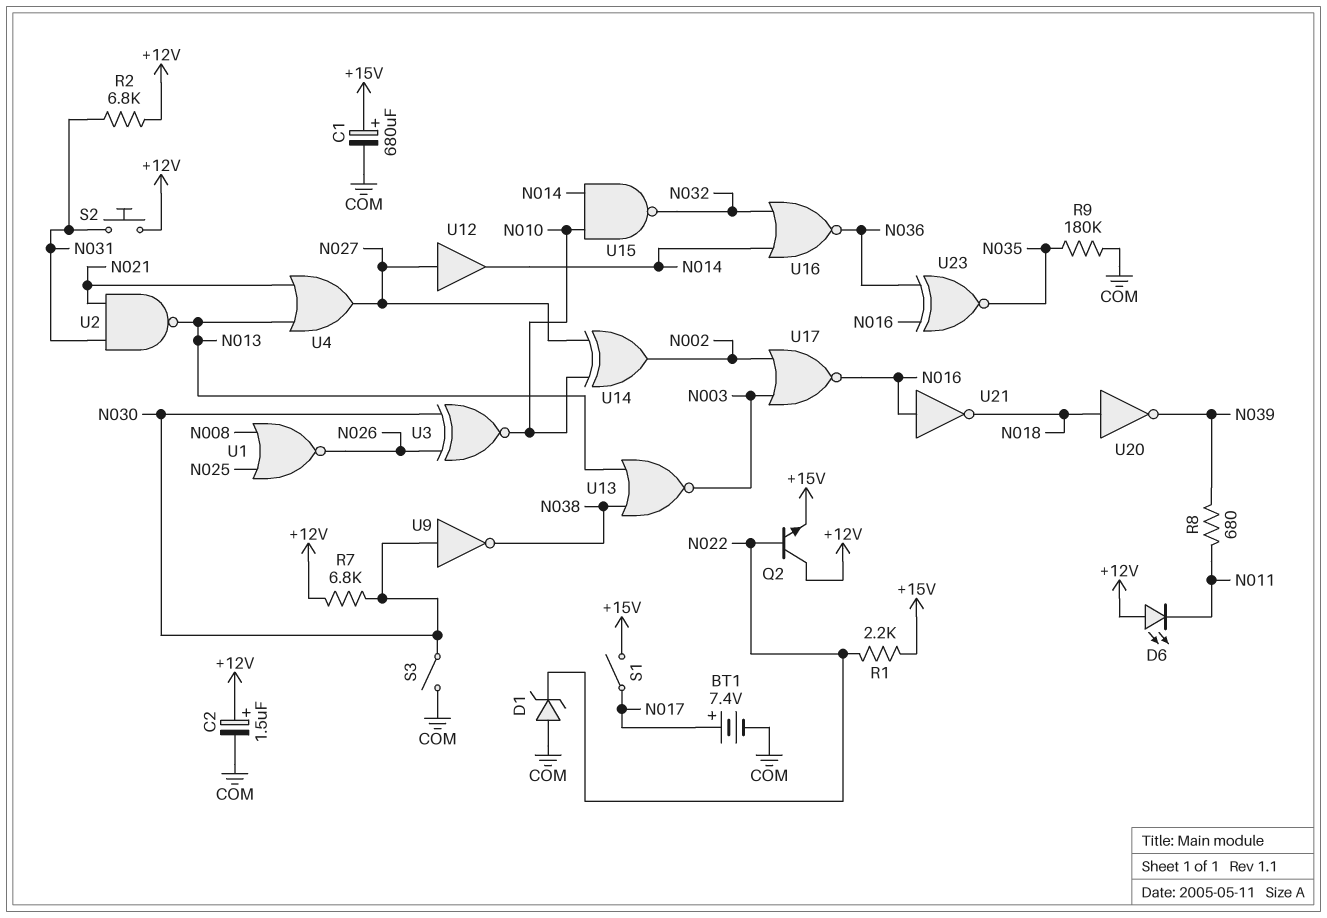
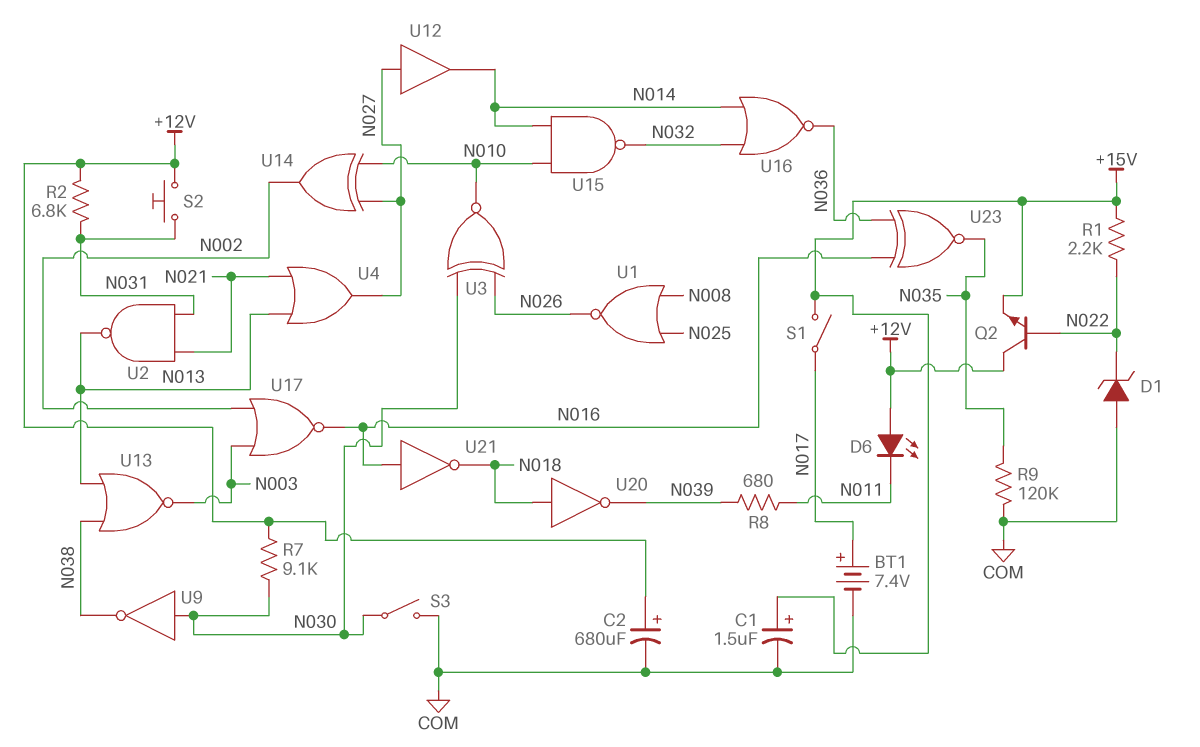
C1: 680uF (plus +15V, minus COM) -> 1.5uF (plus +15V, minus COM)
C2: 1.5uF (plus +12V, minus COM) -> 680uF (plus +12V, minus COM)
R7: 6.8k (+12V, N030) -> 9.1k (+12V, N030)
R9: 180k (COM, N035) -> 120k (COM, N035)

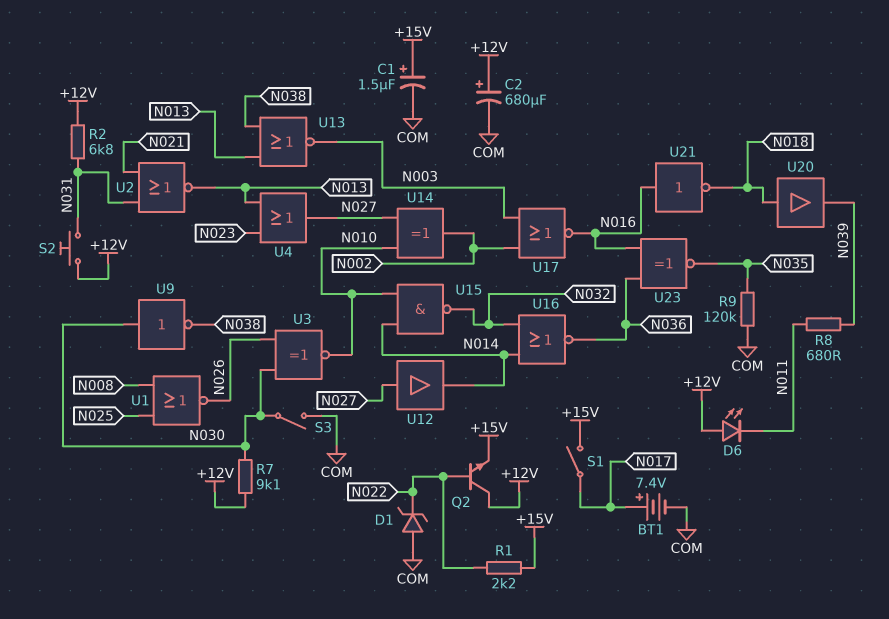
U2: NAND (in N021, in N031, out N013) -> NOR (in N021, in N031, out N013)
U4: OR (in N013, in N021, out N027) -> OR (in N013, in N023, out N027)
U20: NOT (in N018, out N039) -> buffer (in N018, out N039)

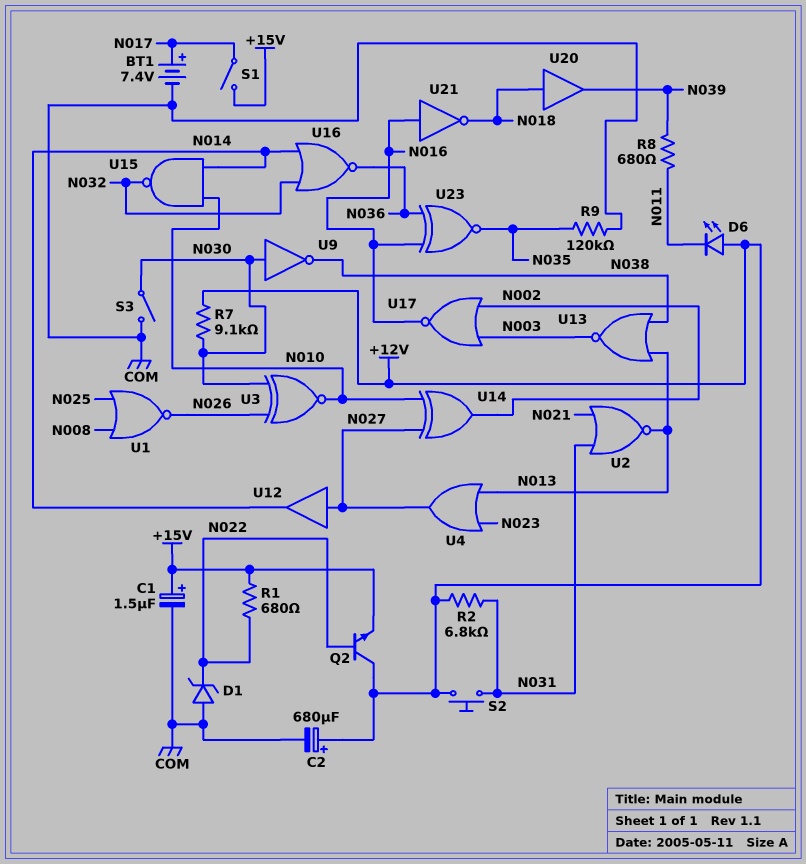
R1: 2.2k (+15V, N022) -> 680 (+15V, N022)

